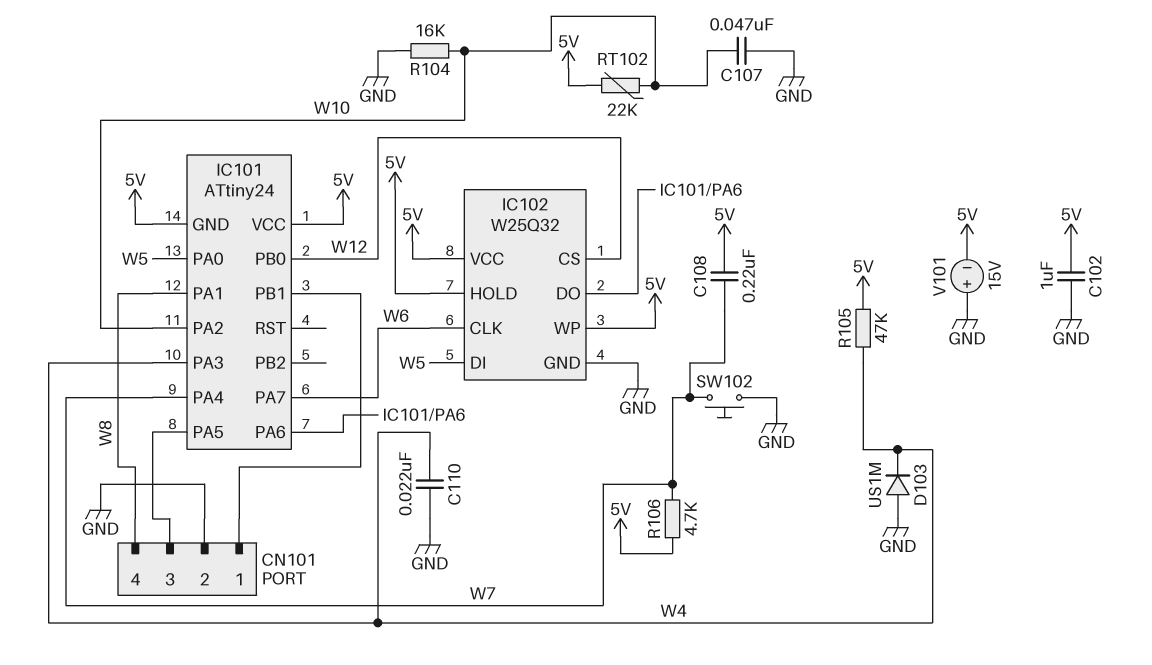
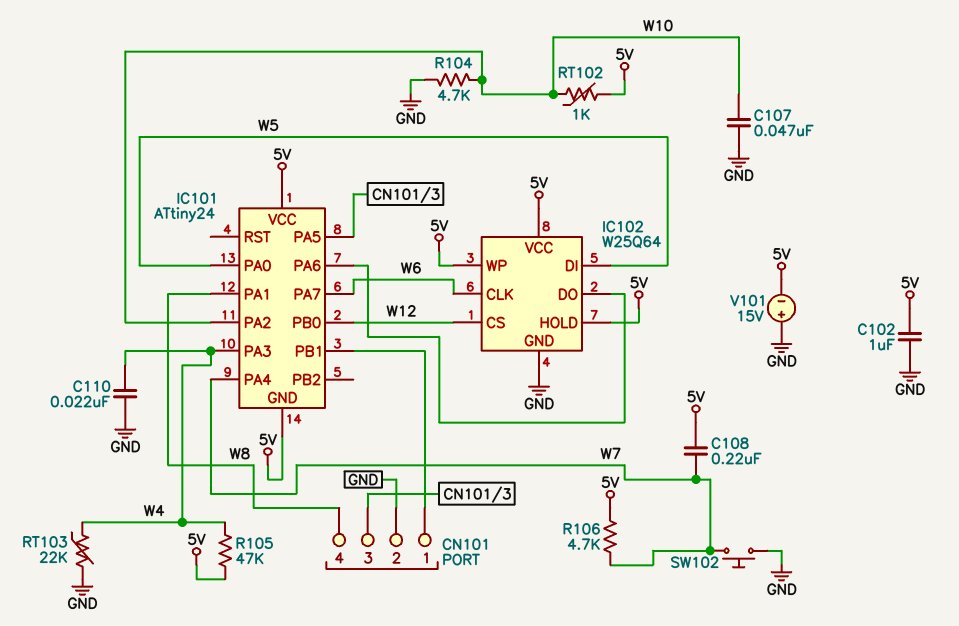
D103: diode US1M (A GND, K W4) -> none
IC102: W25Q32 -> W25Q64
R104: 16k (GND, W10) -> 4.7k (GND, W10)
RT102: 22k (5V, W10) -> 1k (5V, W10)
RT103: none -> 22k (GND, W4)

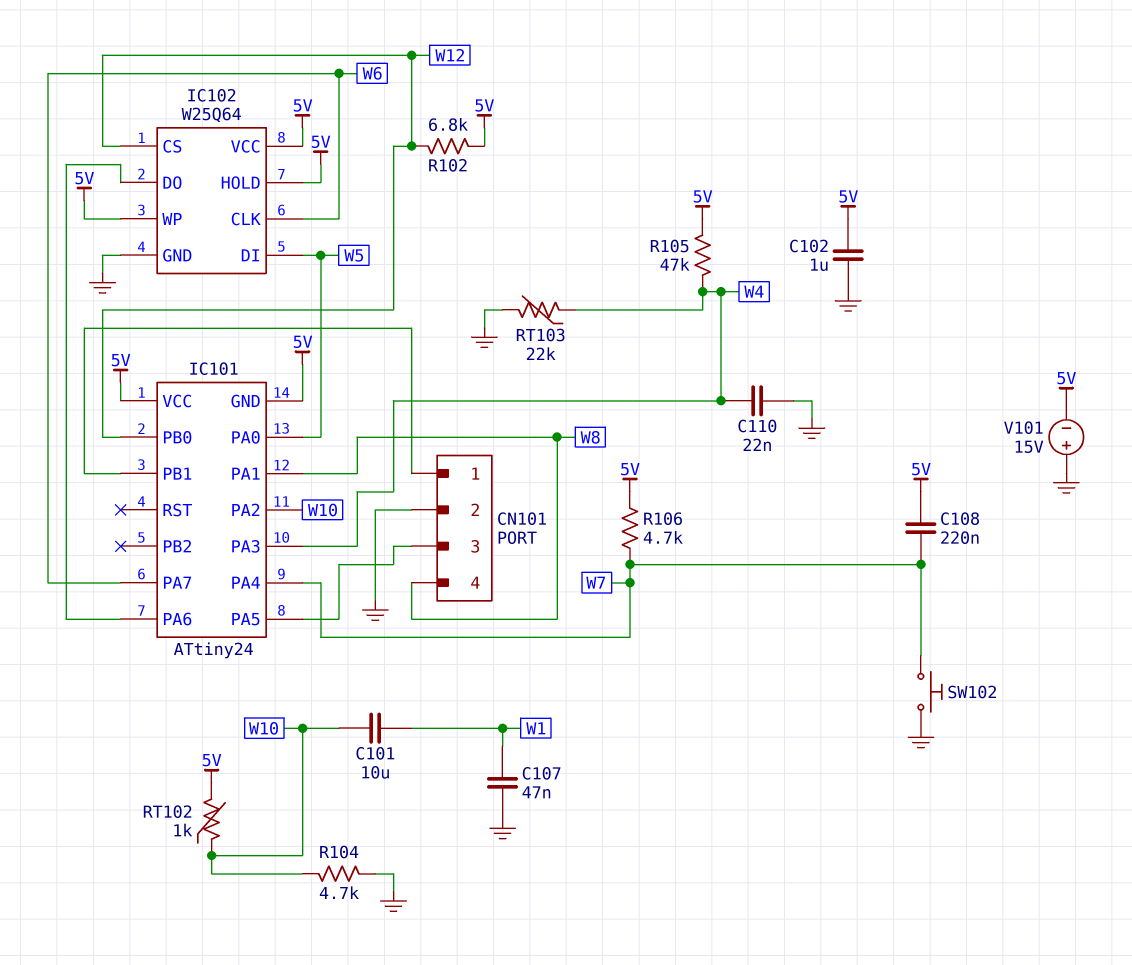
C101: none -> 10uF (W1, W10)
C107: 47nF (GND, W10) -> 47nF (GND, W1)
R102: none -> 6.8k (5V, W12)

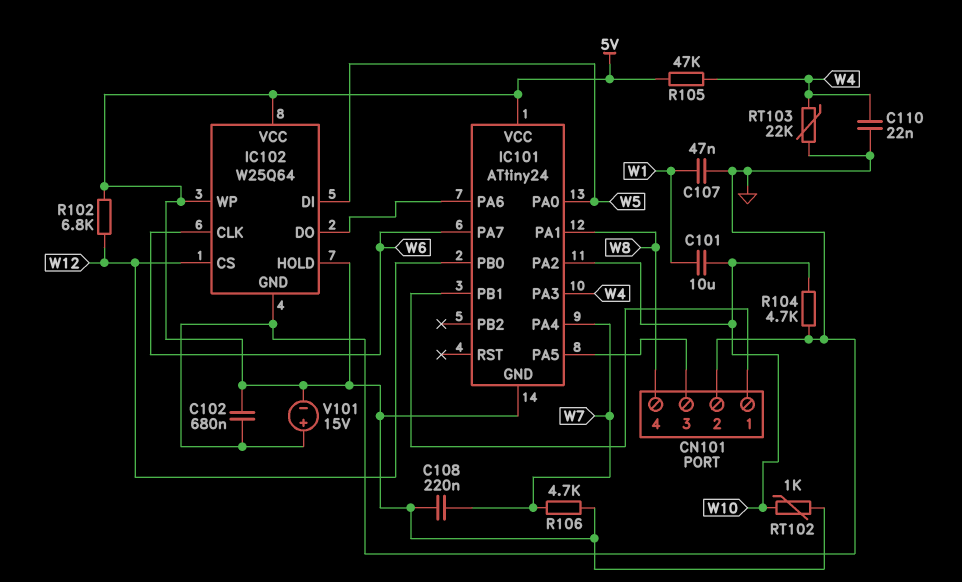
C102: 1uF (5V, GND) -> 680nF (5V, GND)
SW102: button (GND, W7) -> none

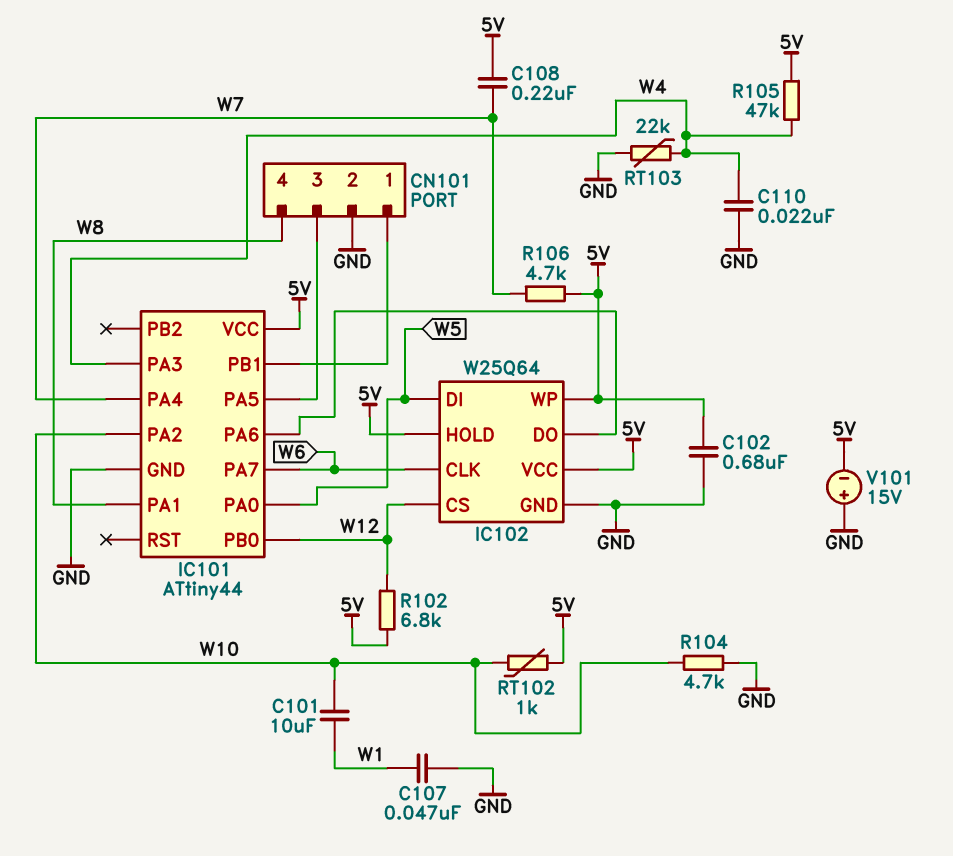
IC101: ATtiny24 -> ATtiny44
IC101 pin GND: 5V -> GND

